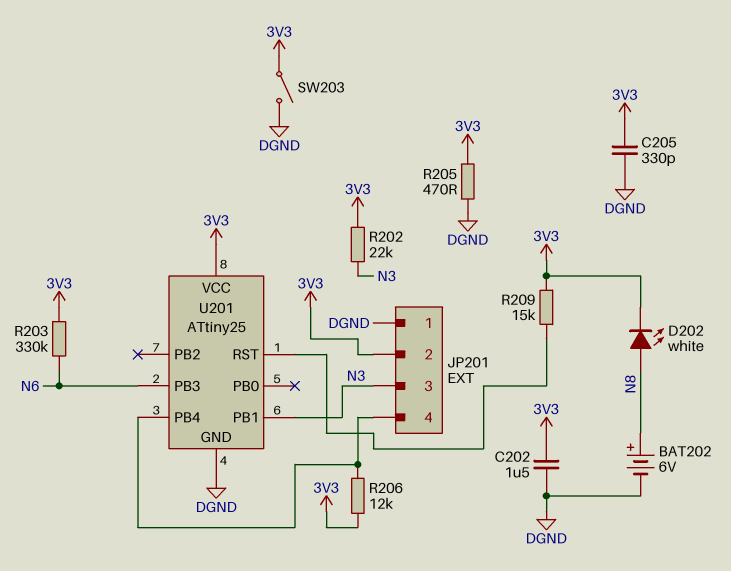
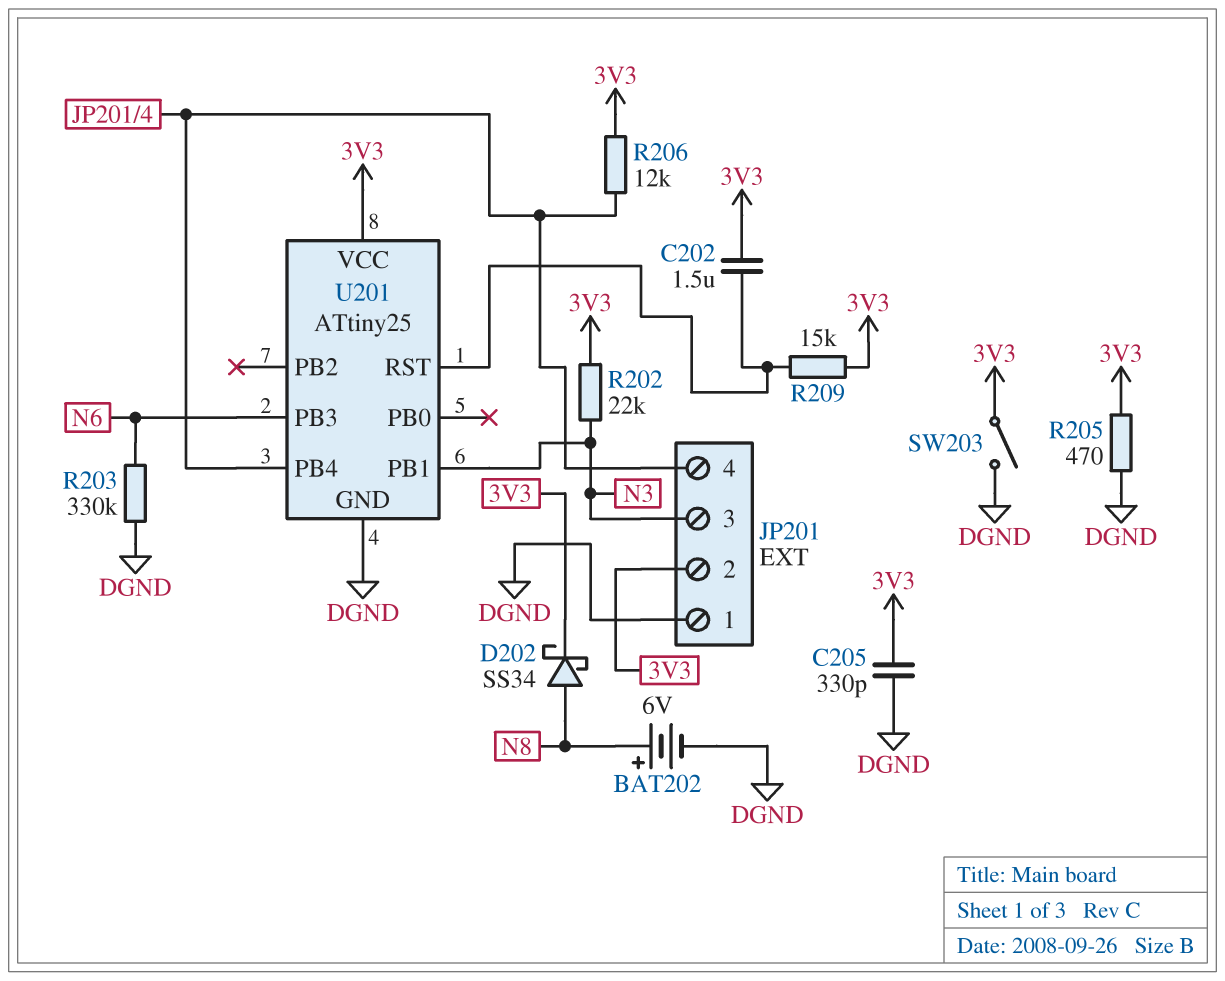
C202: 1.5uF (3V3, DGND) -> 1.5uF (3V3, U201/RST)
D202: LED white (A N8, K 3V3) -> schottky SS34 (A N8, K 3V3)
R203: 330k (3V3, N6) -> 330k (DGND, N6)

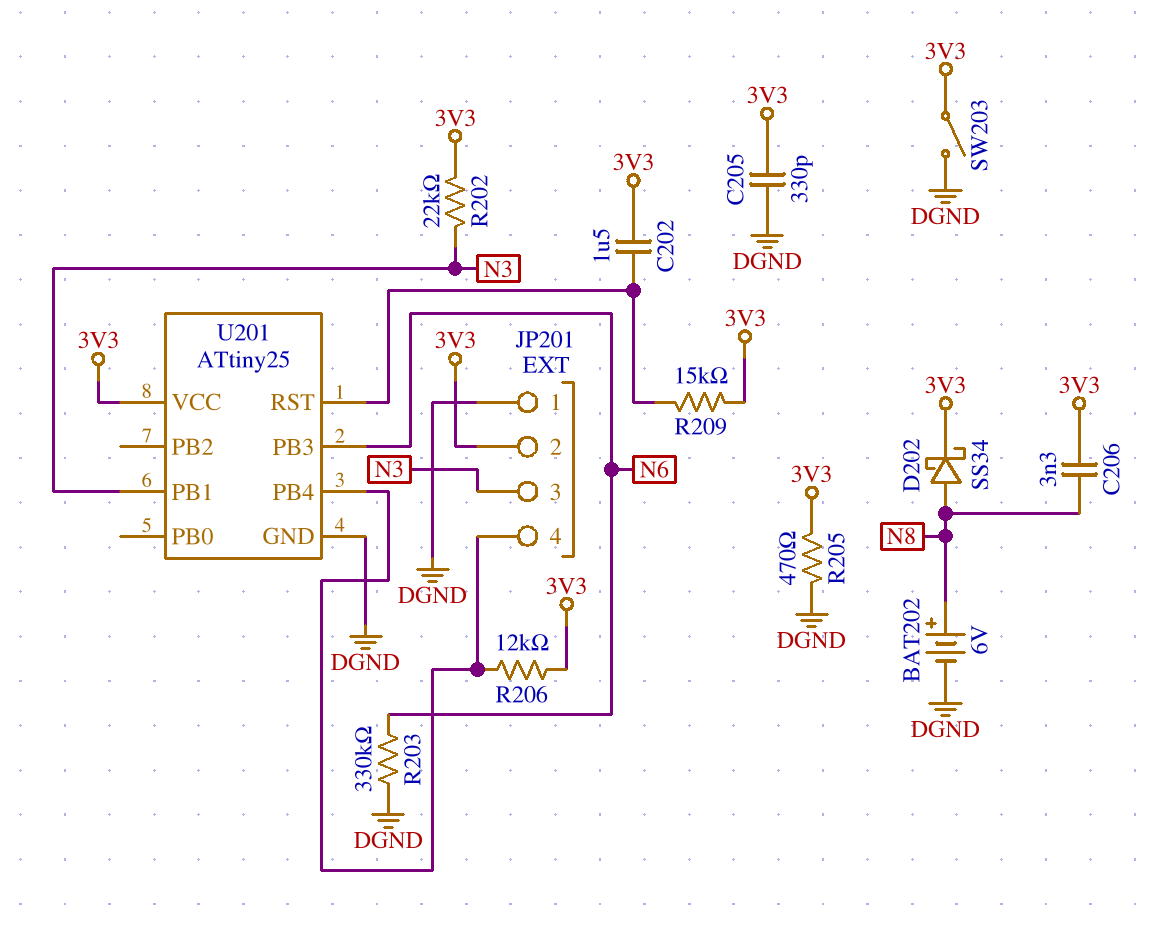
C206: none -> 3.3nF (3V3, N8)

